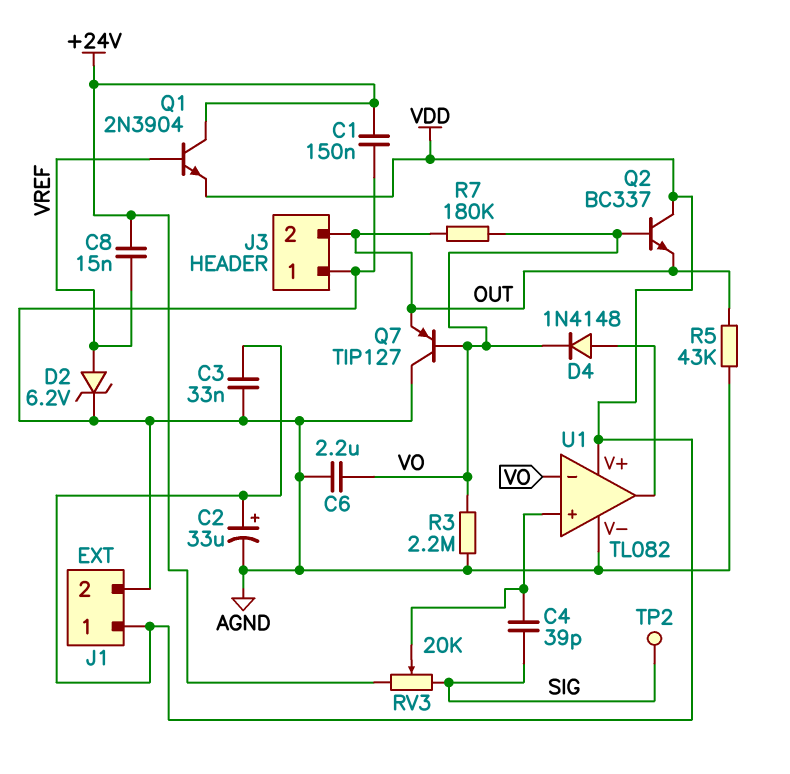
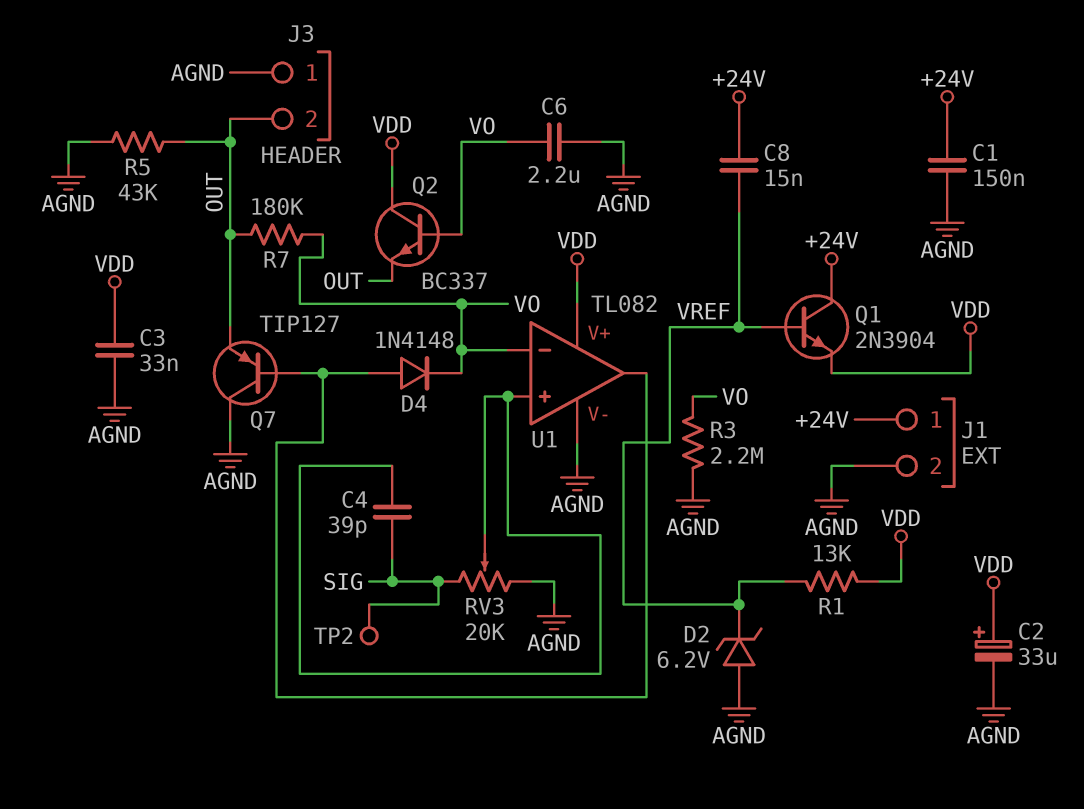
D2: zener 6.2V (A VREF, K AGND) -> zener 6.2V (A AGND, K VREF)
J1 pin 1: VDD -> +24V
Q7: PNP TIP127 (B VO, C AGND, E OUT) -> PNP TIP127 (B U1/out, C AGND, E OUT)
R1: none -> 13k (VDD, VREF)
RV3: 20k (+24V, SIG, wiper U1/in+) -> 20k (AGND, SIG, wiper U1/in+)

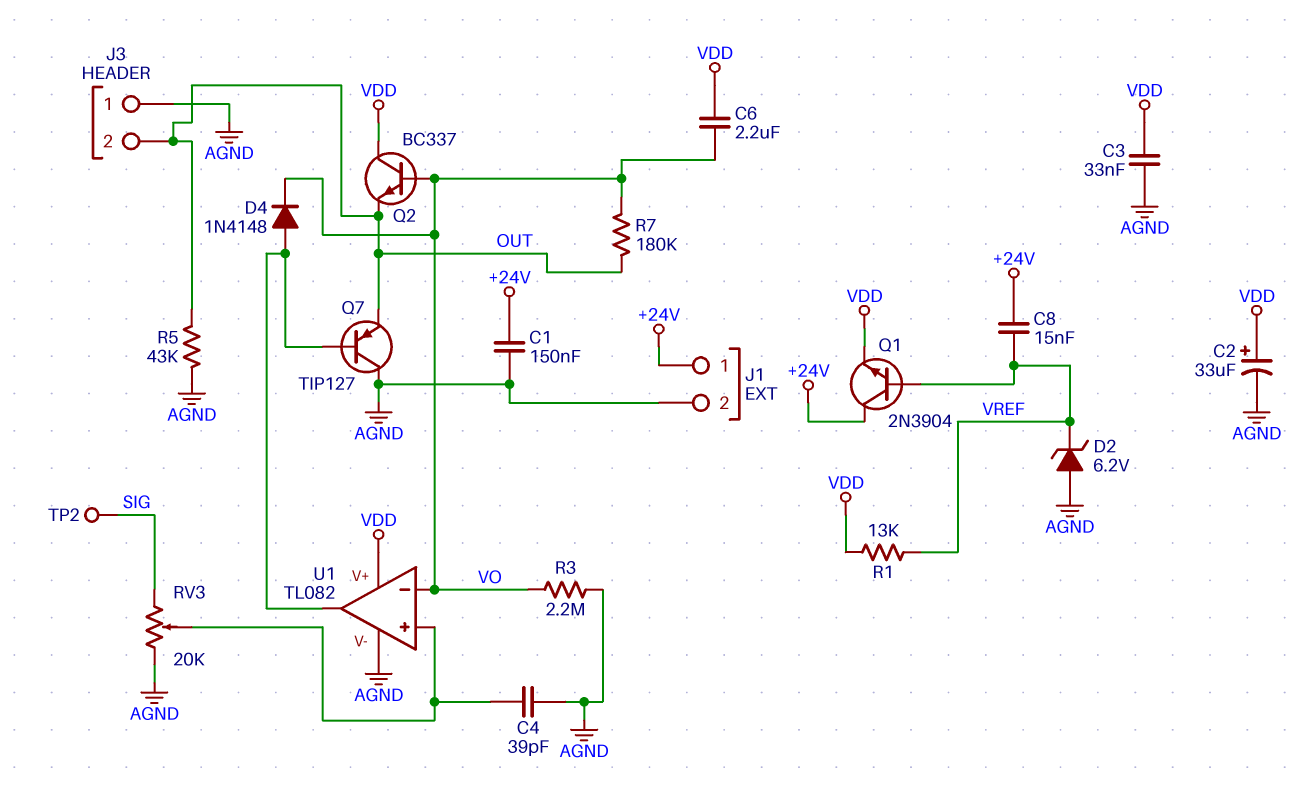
C4: 39pF (SIG, U1/in+) -> 39pF (AGND, U1/in+)
C6: 2.2uF (AGND, VO) -> 2.2uF (VDD, VO)

